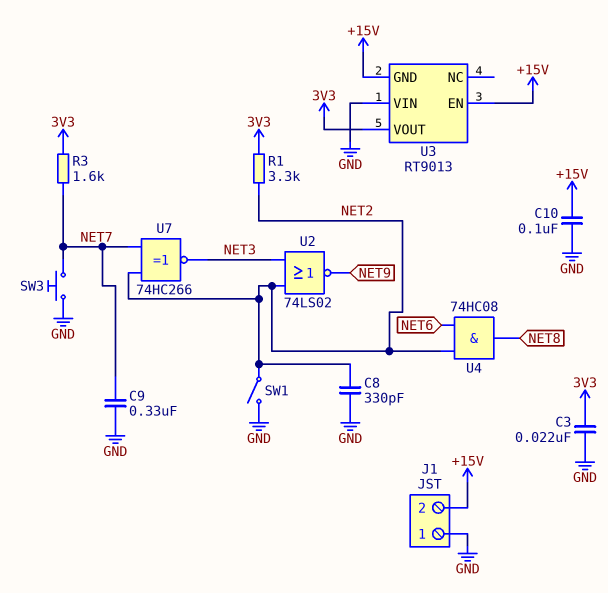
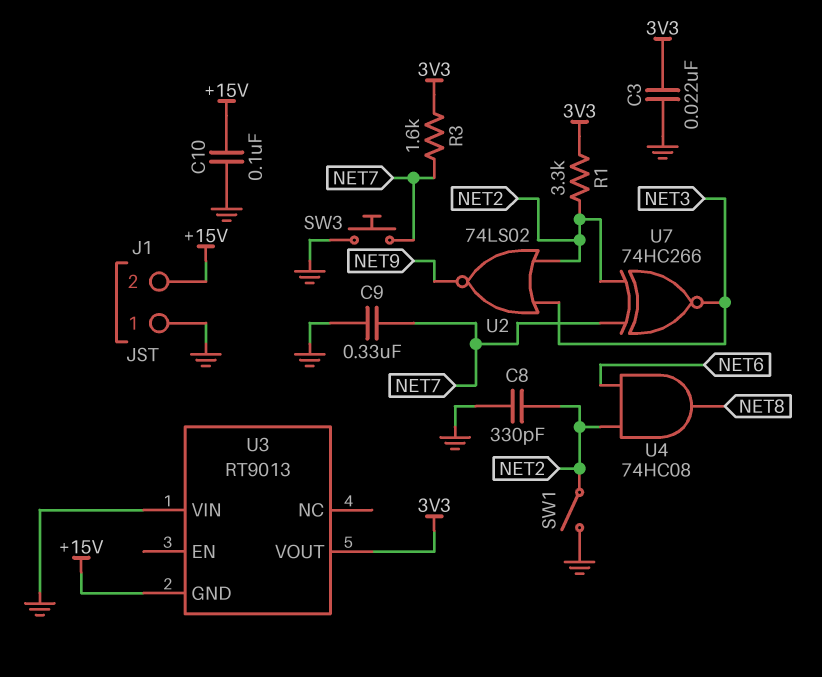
U3 pin EN: +15V -> none

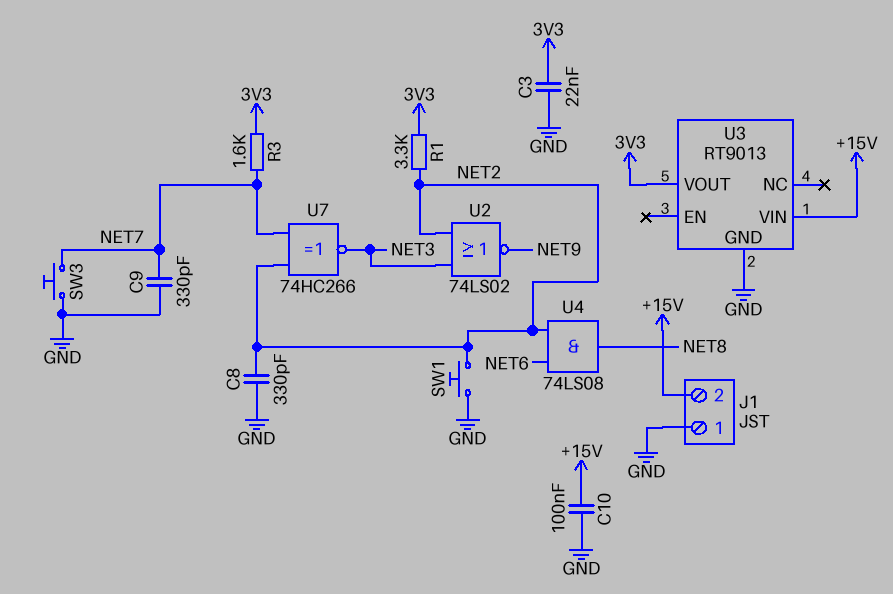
C9: 330nF (GND, NET7) -> 330pF (GND, NET7)
SW1: switch (GND, NET2) -> button (GND, NET2)
U3 pin GND: +15V -> GND
U3 pin VIN: GND -> +15V
U4: AND 74HC08 (in NET2, in NET6, out NET8) -> AND 74LS08 (in NET2, in NET6, out NET8)

